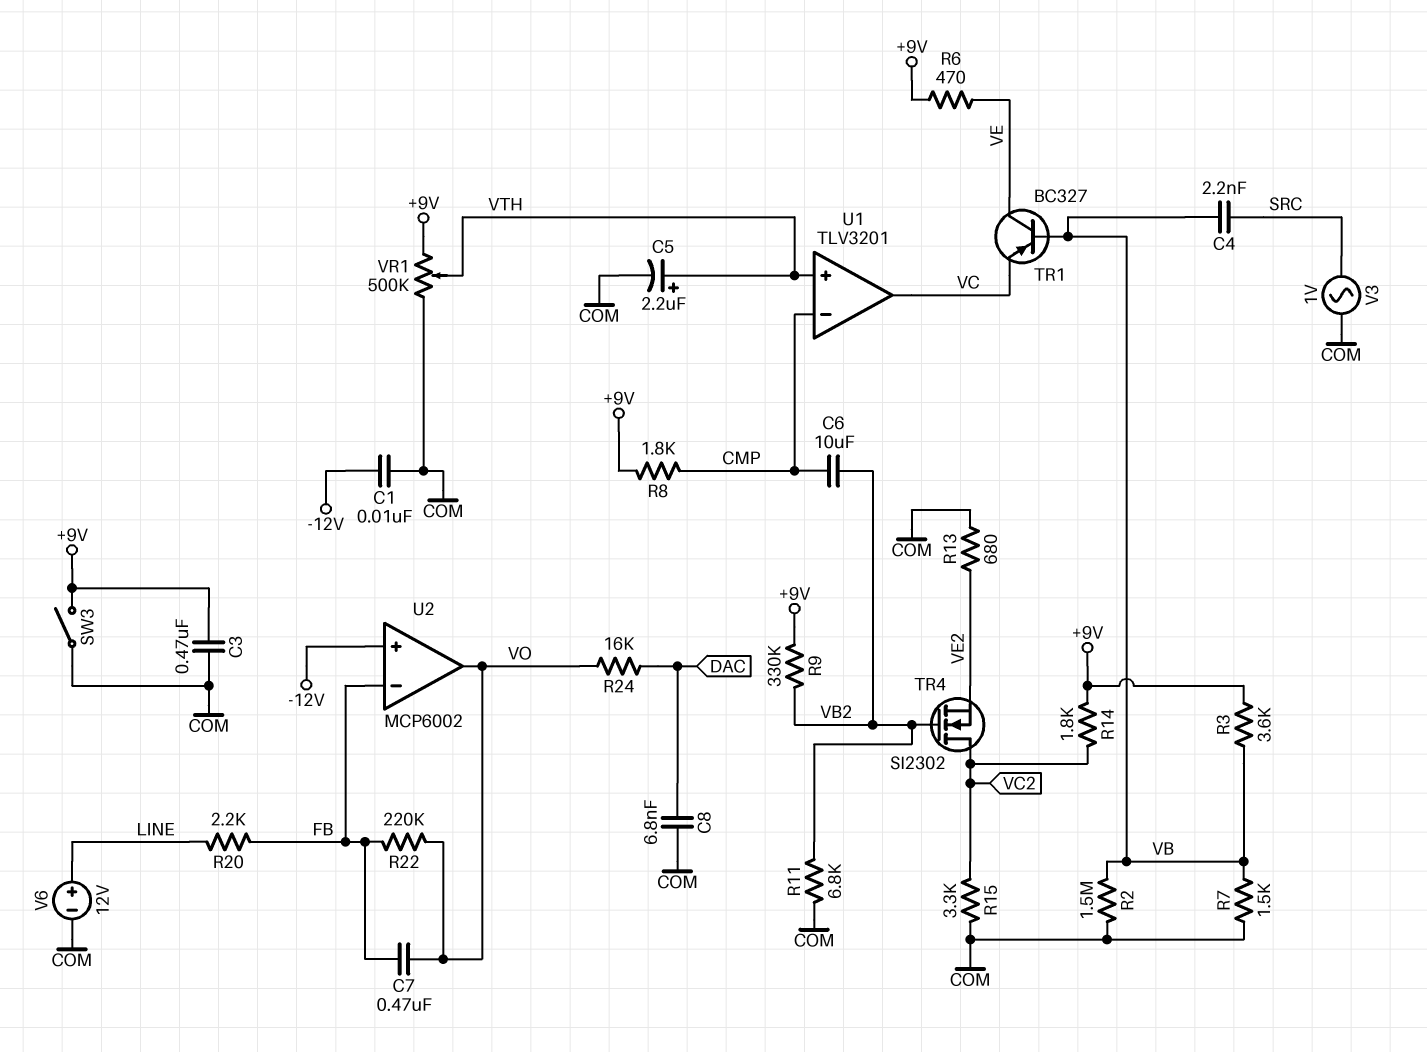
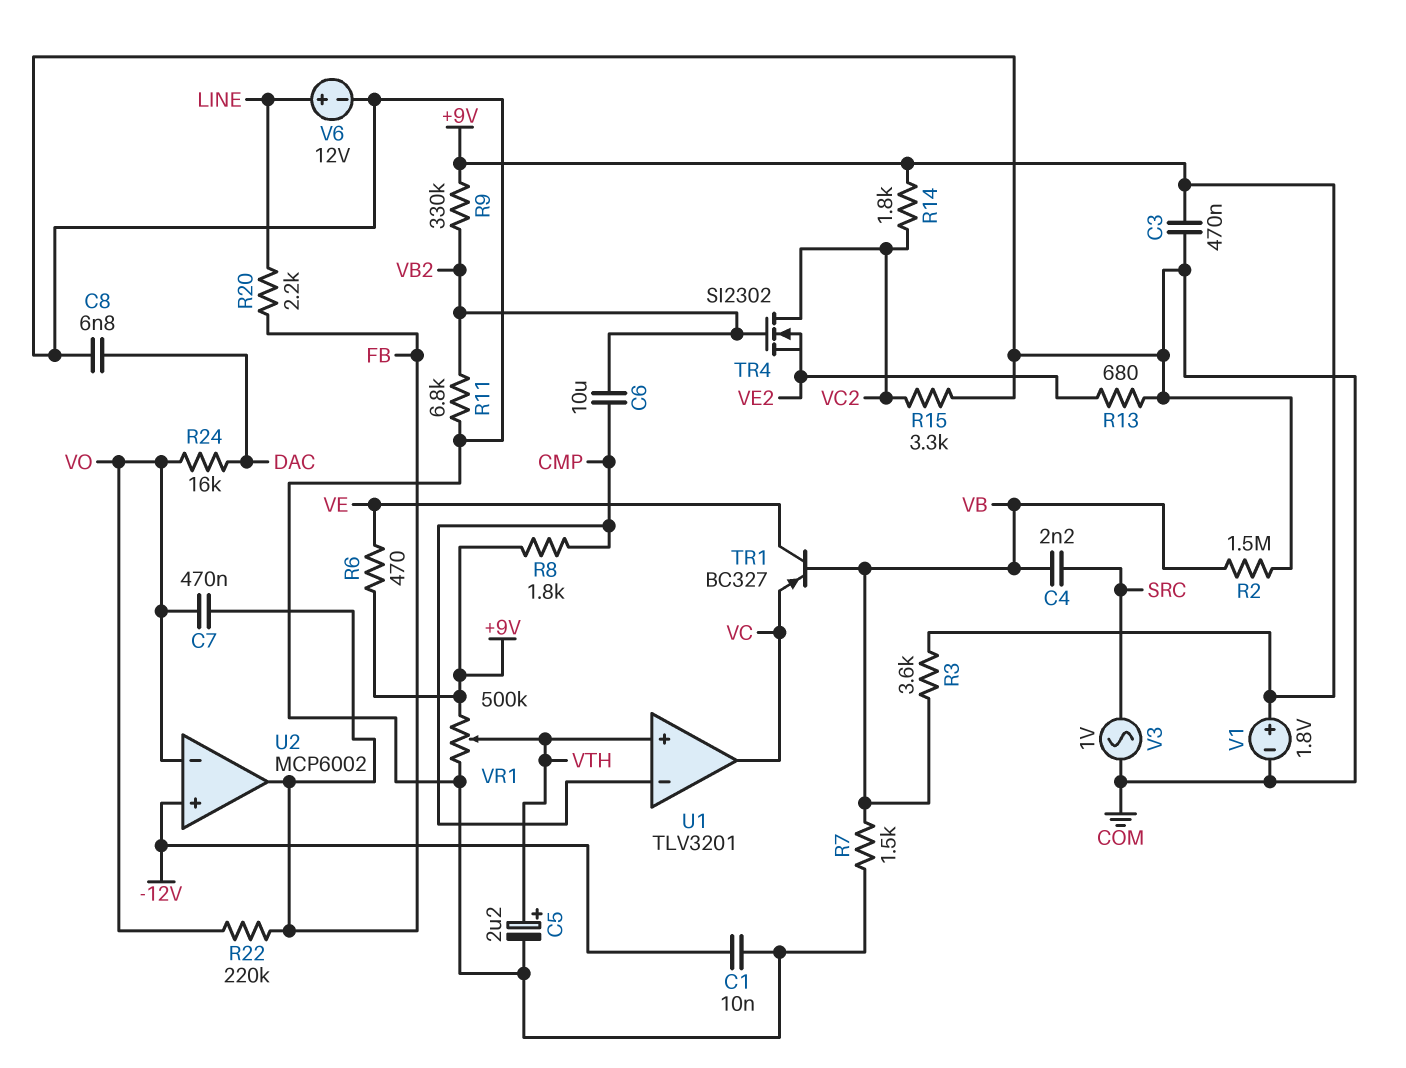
SW3: switch (+9V, COM) -> none
U2 pin in-: FB -> VO
U2 pin out: VO -> FB
V1: none -> 1.8V (plus +9V, minus COM)

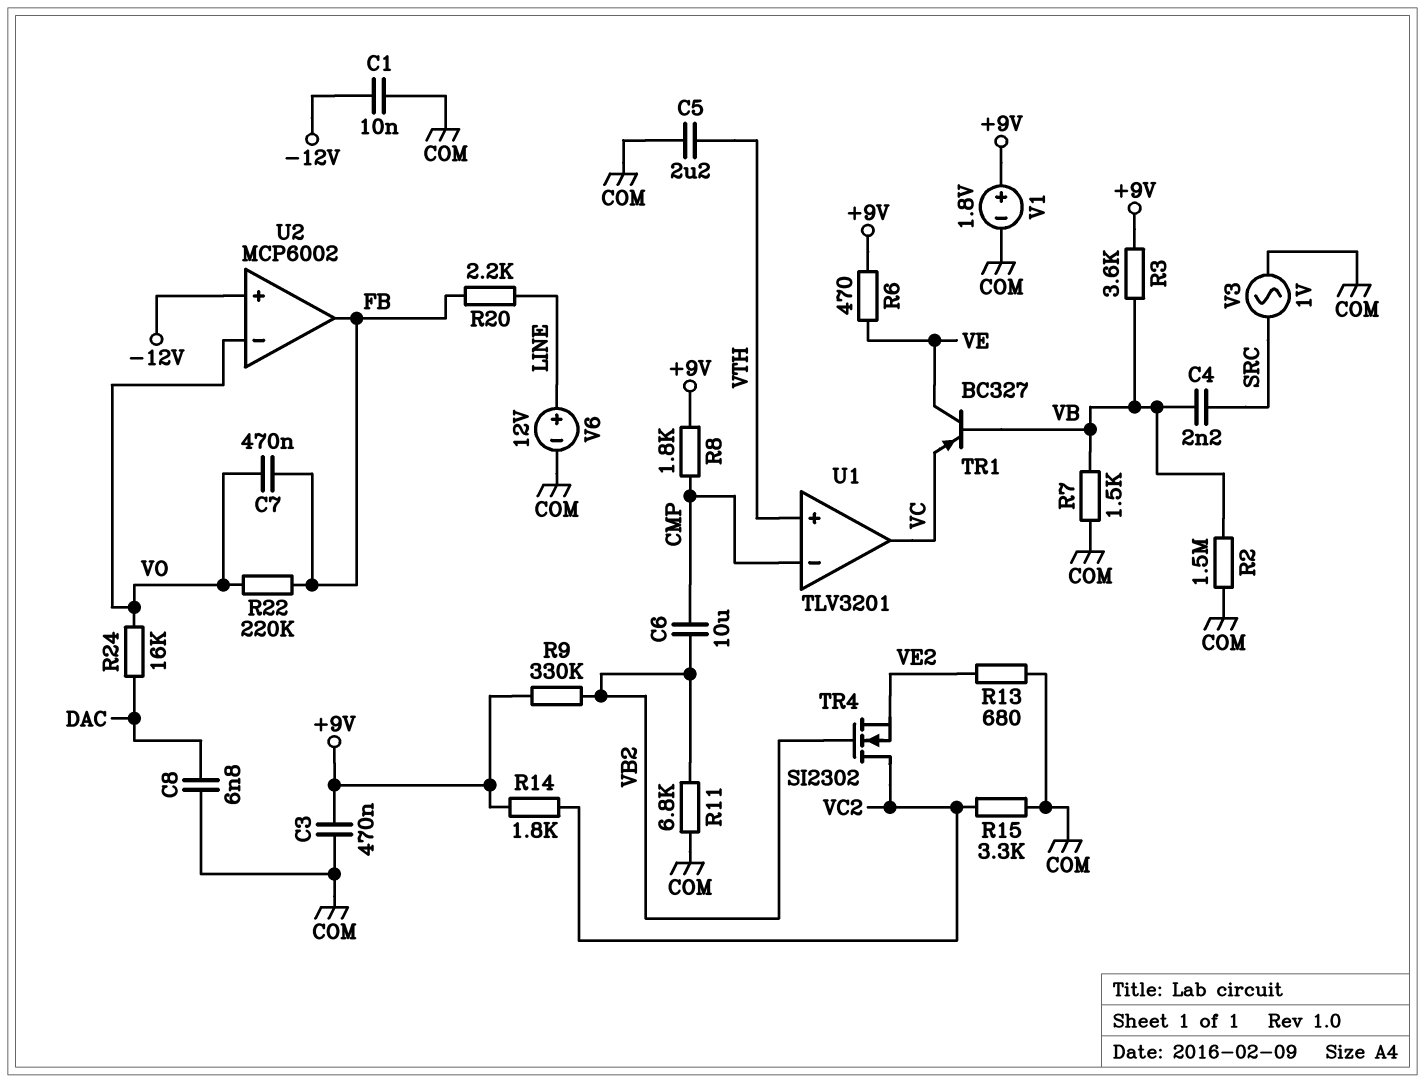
C5: 2.2uF (plus VTH, minus COM) -> 2.2uF (COM, VTH)
VR1: 500k (+9V, COM, wiper VTH) -> none

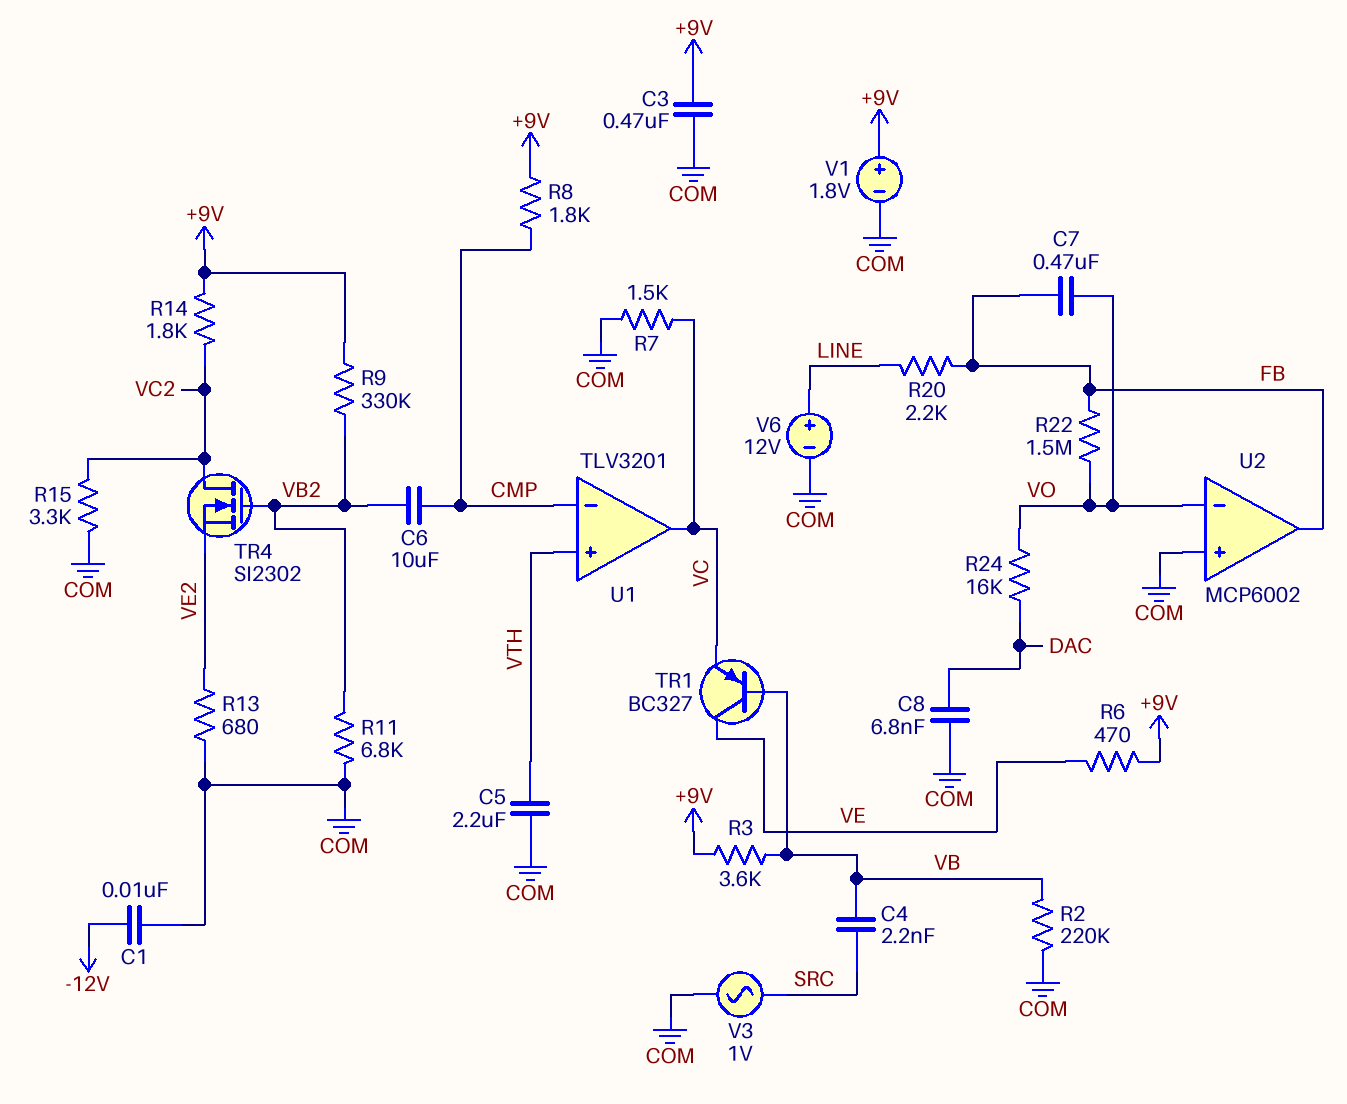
R2: 1.5M (COM, VB) -> 220k (COM, VB)
R7: 1.5k (COM, VB) -> 1.5k (COM, VC)
R22: 220k (FB, VO) -> 1.5M (FB, VO)
U2 pin in+: -12V -> COM

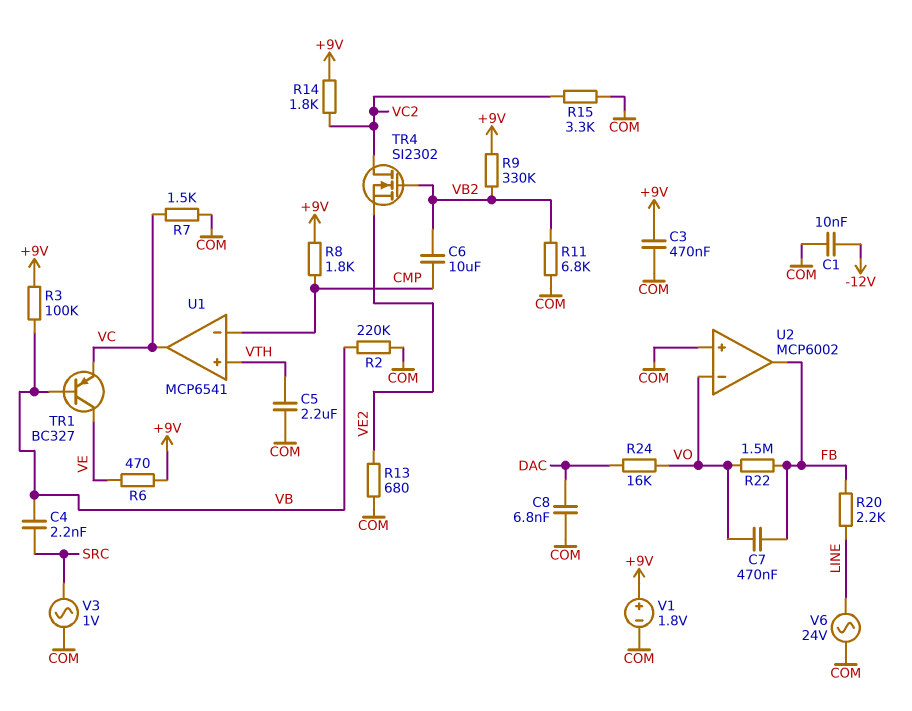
R3: 3.6k (+9V, VB) -> 100k (+9V, VB)
U1: TLV3201 -> MCP6541
V6: 12V (plus LINE, minus COM) -> AC 24V (COM, LINE)

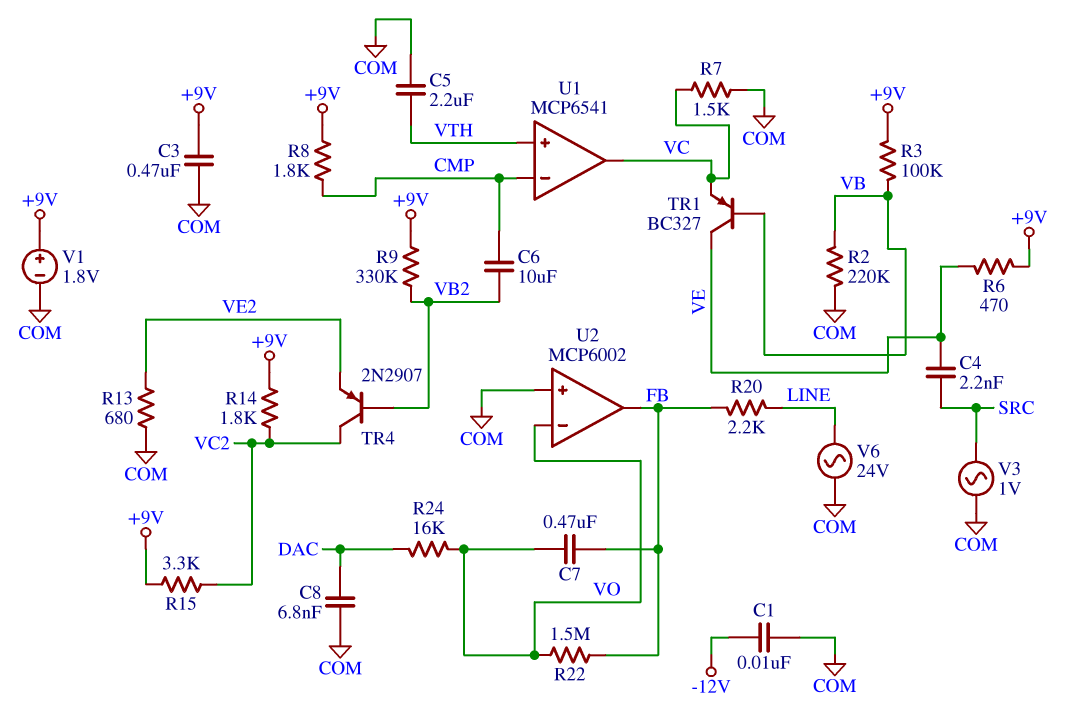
C4: 2.2nF (SRC, VB) -> 2.2nF (SRC, VE)
R11: 6.8k (COM, VB2) -> none
R15: 3.3k (COM, VC2) -> 3.3k (+9V, VC2)
TR4: NMOS SI2302 (G VB2, D VC2, S VE2) -> PNP 2N2907 (B VB2, C VC2, E VE2)

